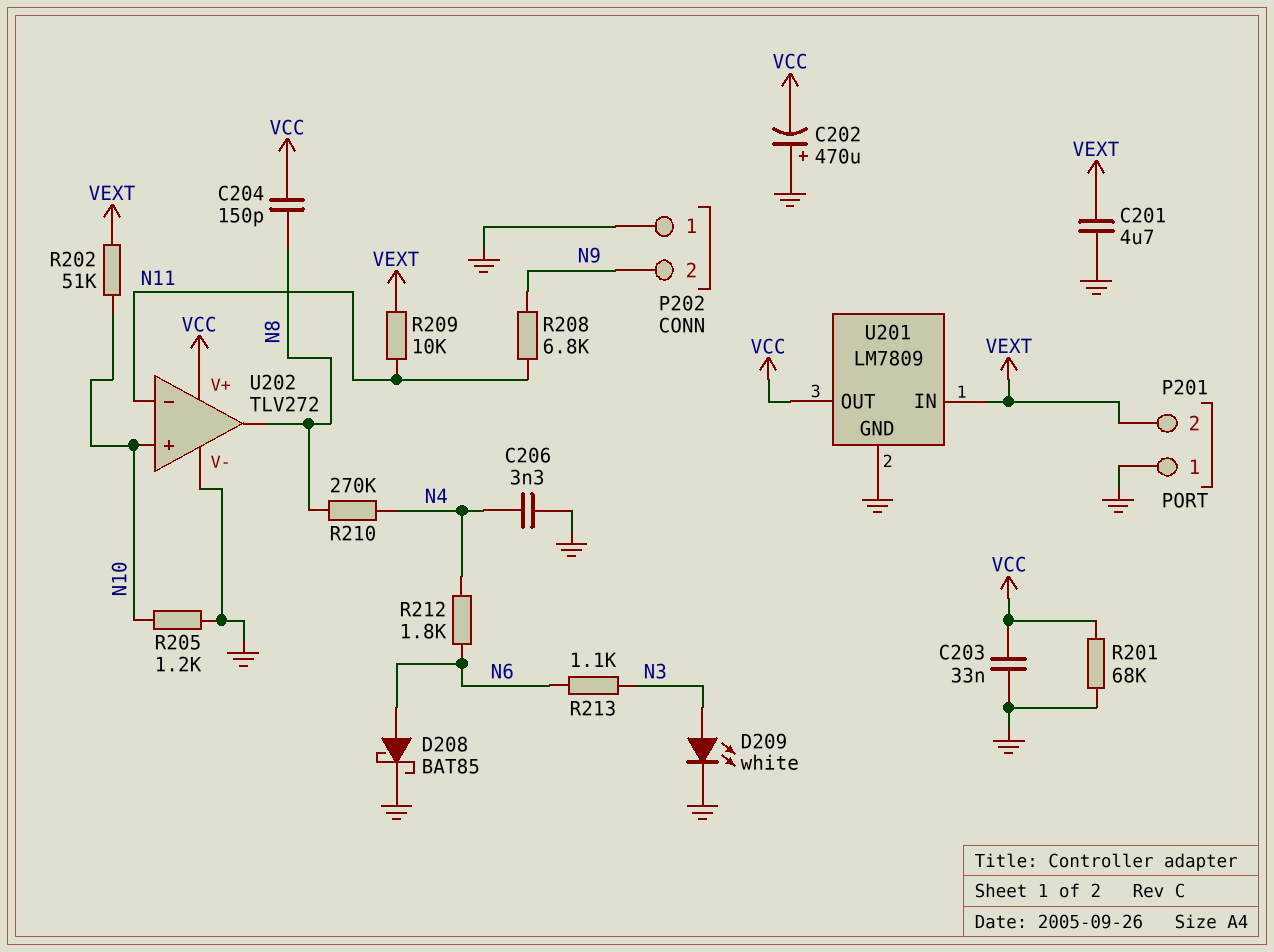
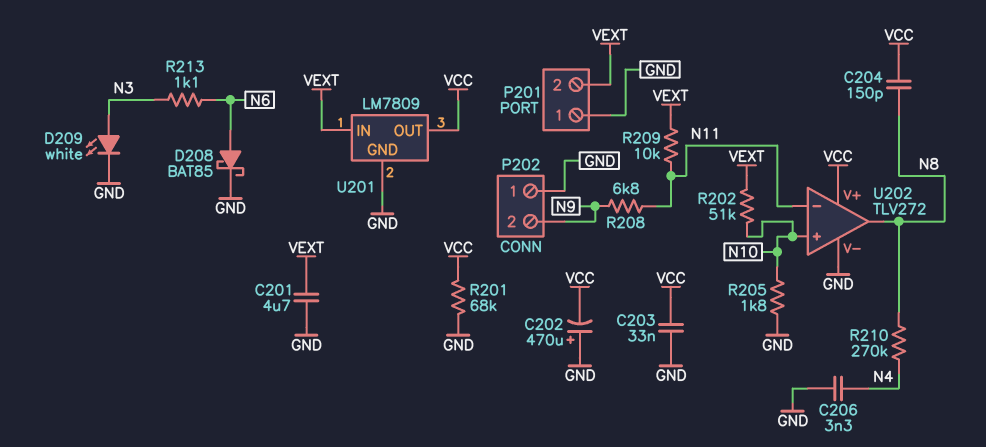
R205: 1.2k (GND, N10) -> 1.8k (GND, N10)
R212: 1.8k (N4, N6) -> none

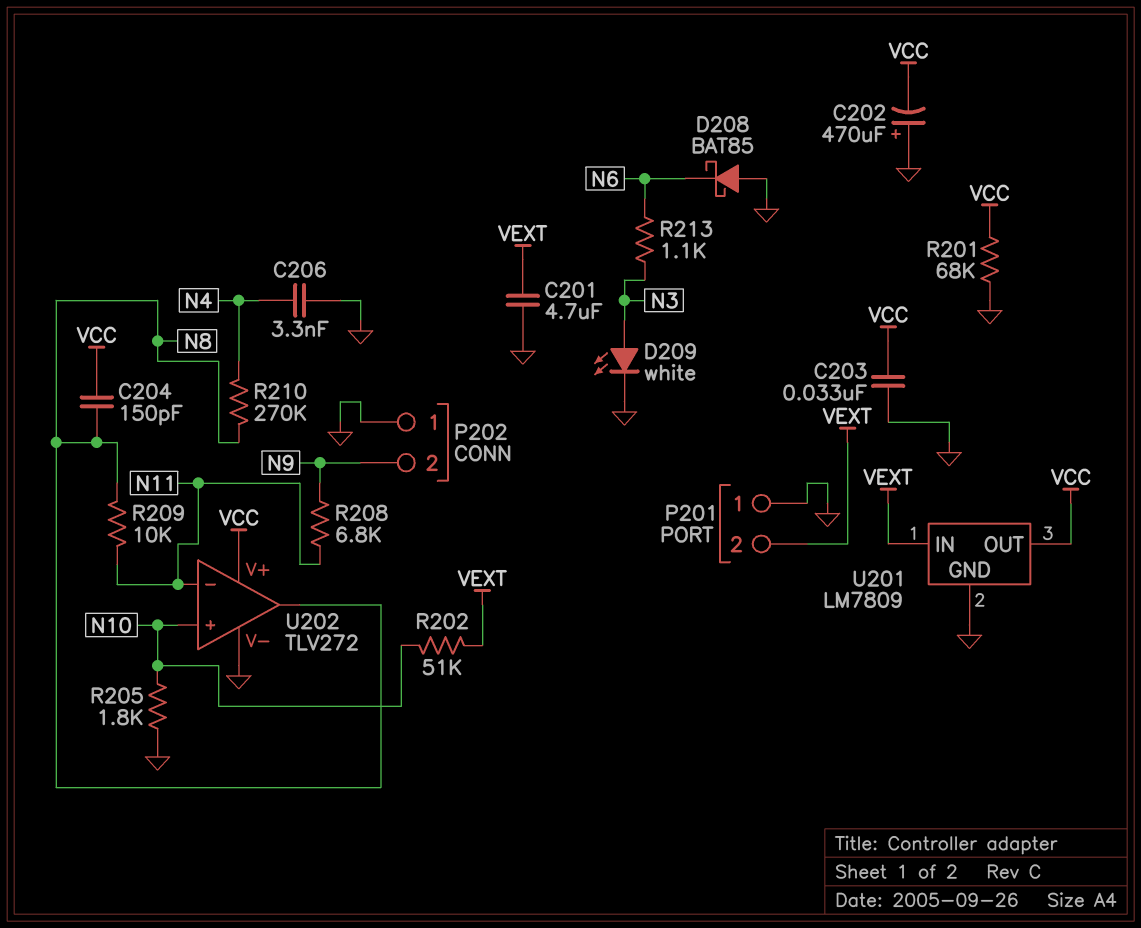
D208: schottky BAT85 (A N6, K GND) -> schottky BAT85 (A GND, K N6)
R209: 10k (N11, VEXT) -> 10k (N8, N11)

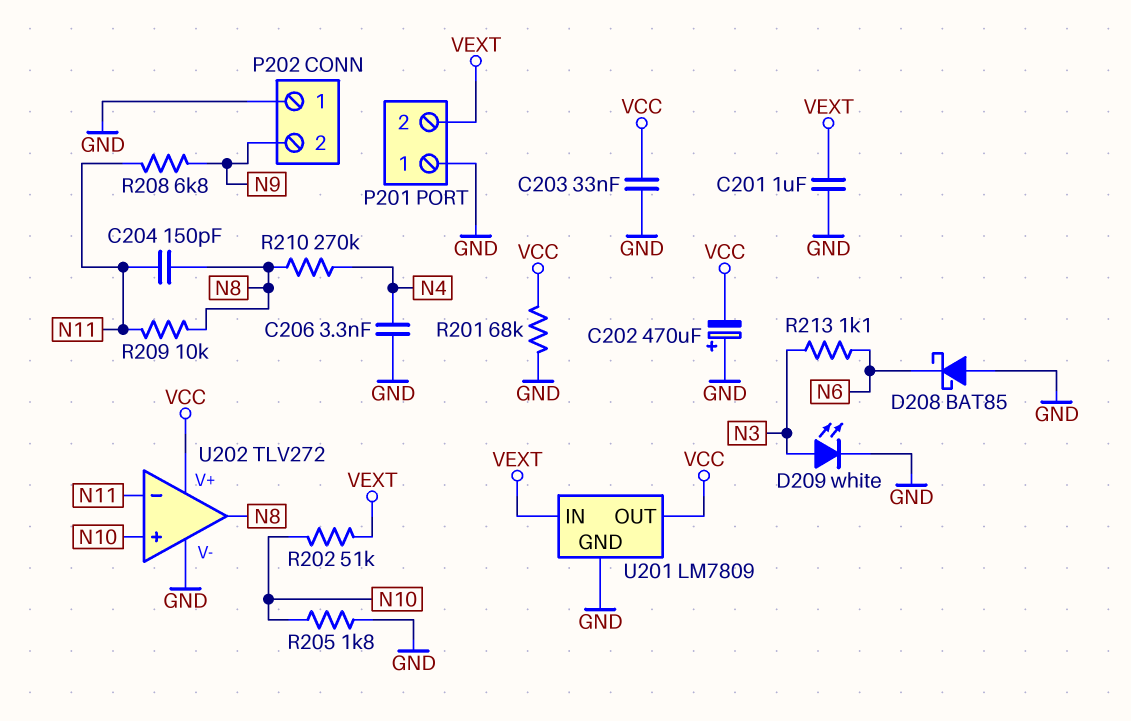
C201: 4.7uF (GND, VEXT) -> 1uF (GND, VEXT)
C204: 150pF (N8, VCC) -> 150pF (N8, N11)

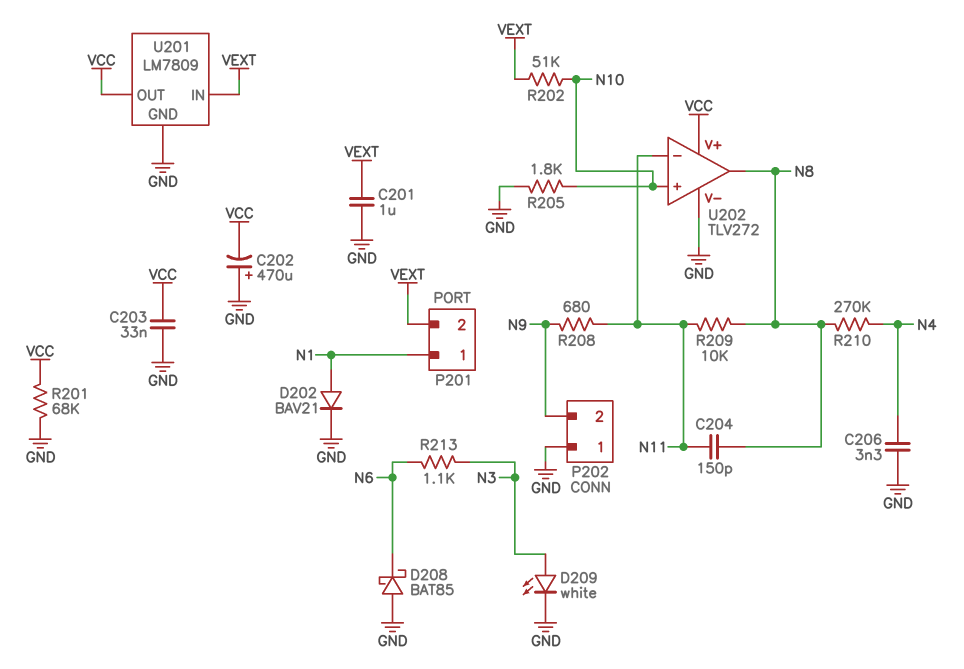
D202: none -> diode BAV21 (A N1, K GND)
P201 pin 1: GND -> N1
R208: 6.8k (N9, N11) -> 680 (N9, N11)

